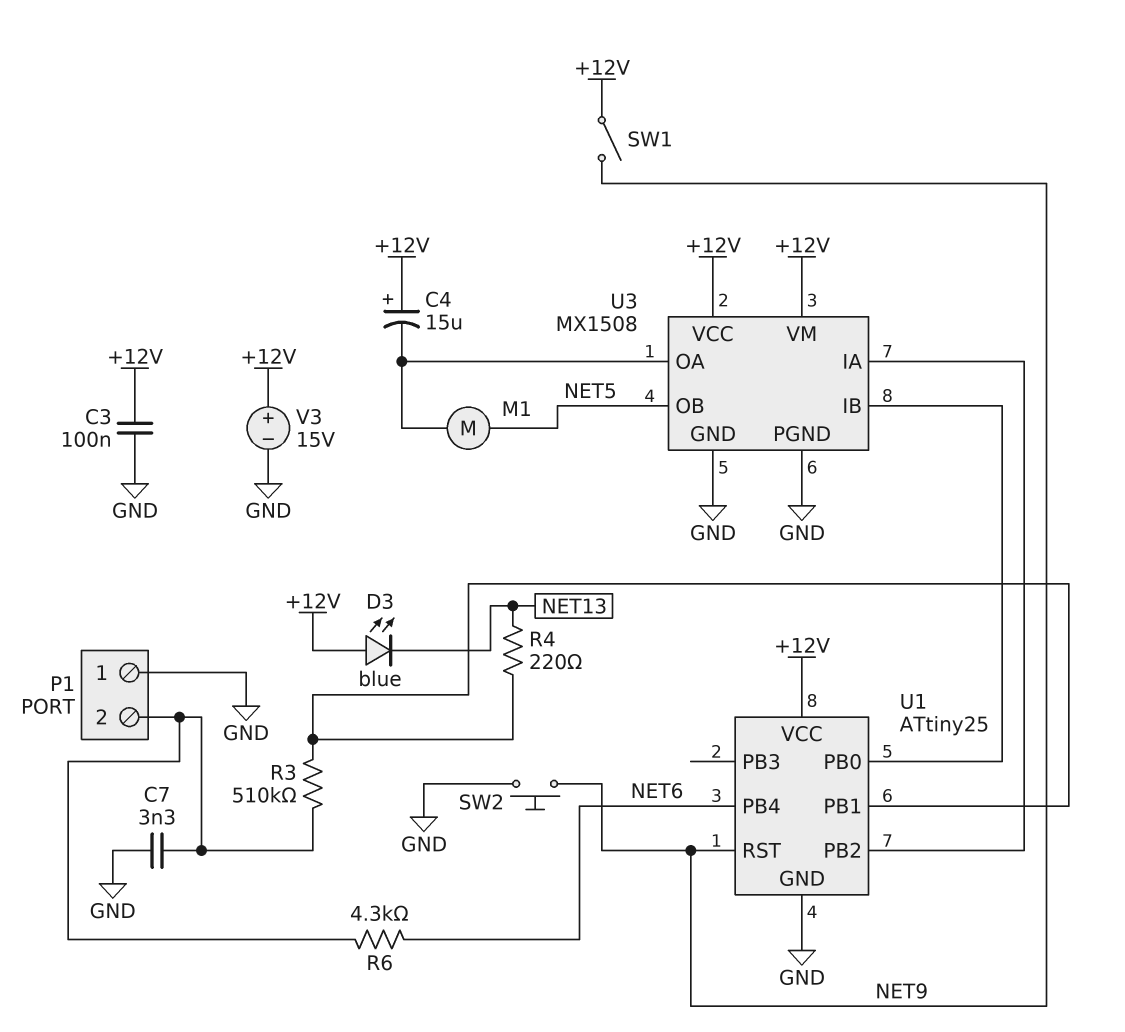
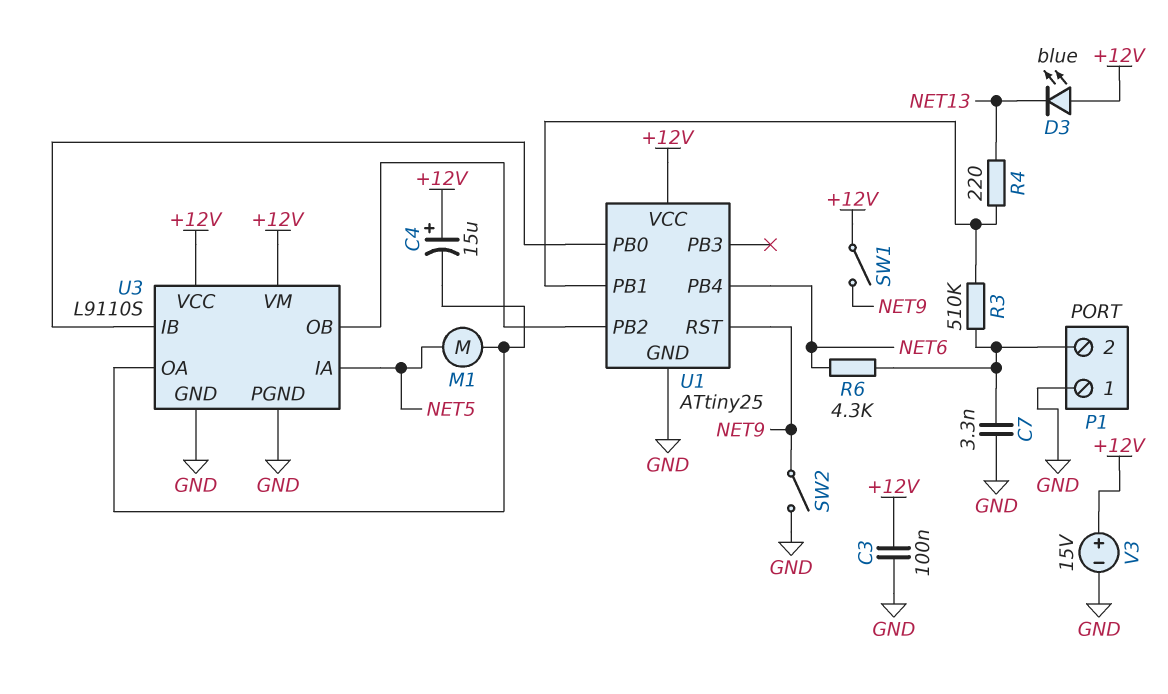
SW2: button (GND, NET9) -> switch (GND, NET9)
U3: MX1508 -> L9110S
U3 pin IA: U1/PB2 -> NET5
U3 pin OB: NET5 -> U1/PB2

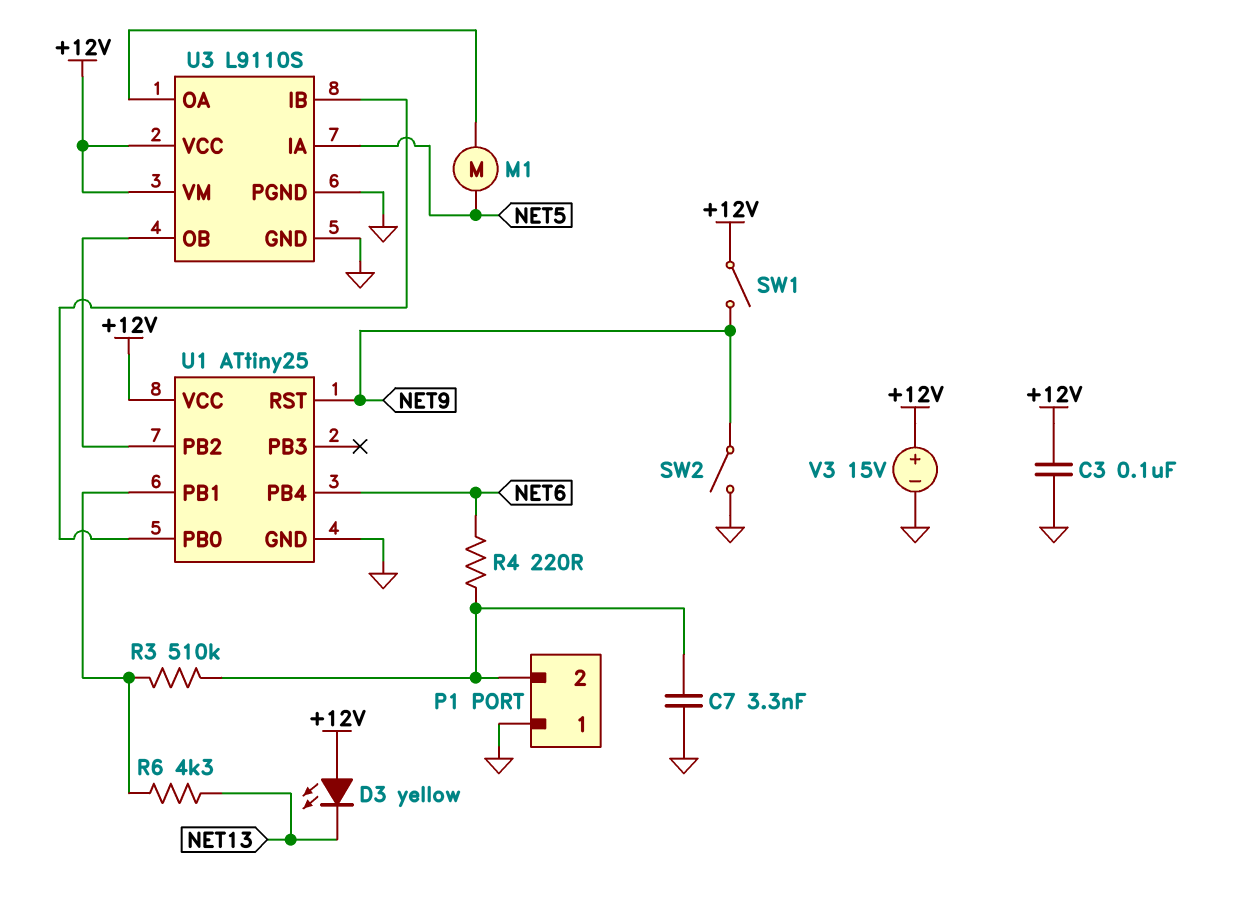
C4: 15uF (plus +12V, minus U3/OA) -> none
D3: LED blue (A +12V, K NET13) -> LED yellow (A +12V, K NET13)
R4: 220 (NET13, U1/PB1) -> 220 (NET6, P1/2)
R6: 4.3k (NET6, P1/2) -> 4.3k (NET13, U1/PB1)

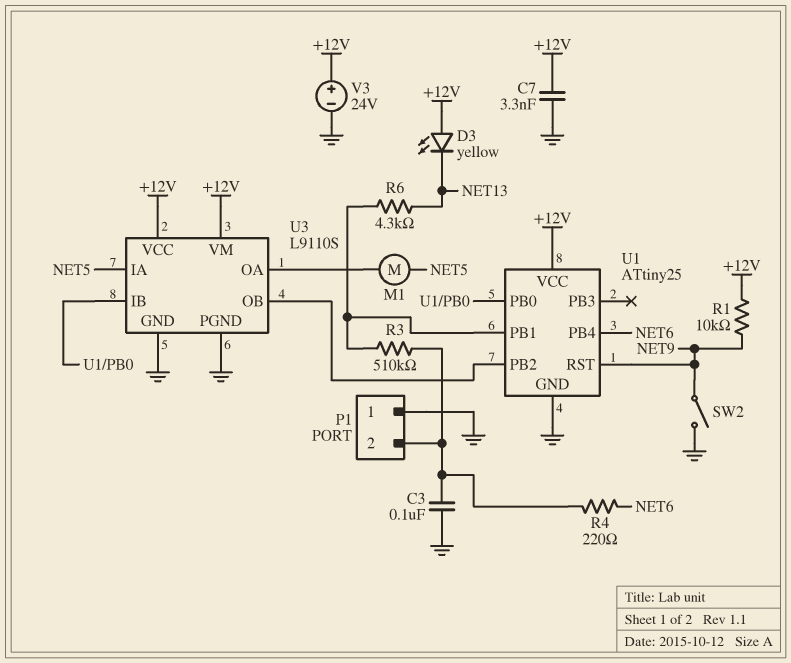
C3: 100nF (+12V, GND) -> 100nF (GND, P1/2)
C7: 3.3nF (GND, P1/2) -> 3.3nF (+12V, GND)
R1: none -> 10k (+12V, NET9)
SW1: switch (+12V, NET9) -> none
V3: 15V (plus +12V, minus GND) -> 24V (plus +12V, minus GND)

